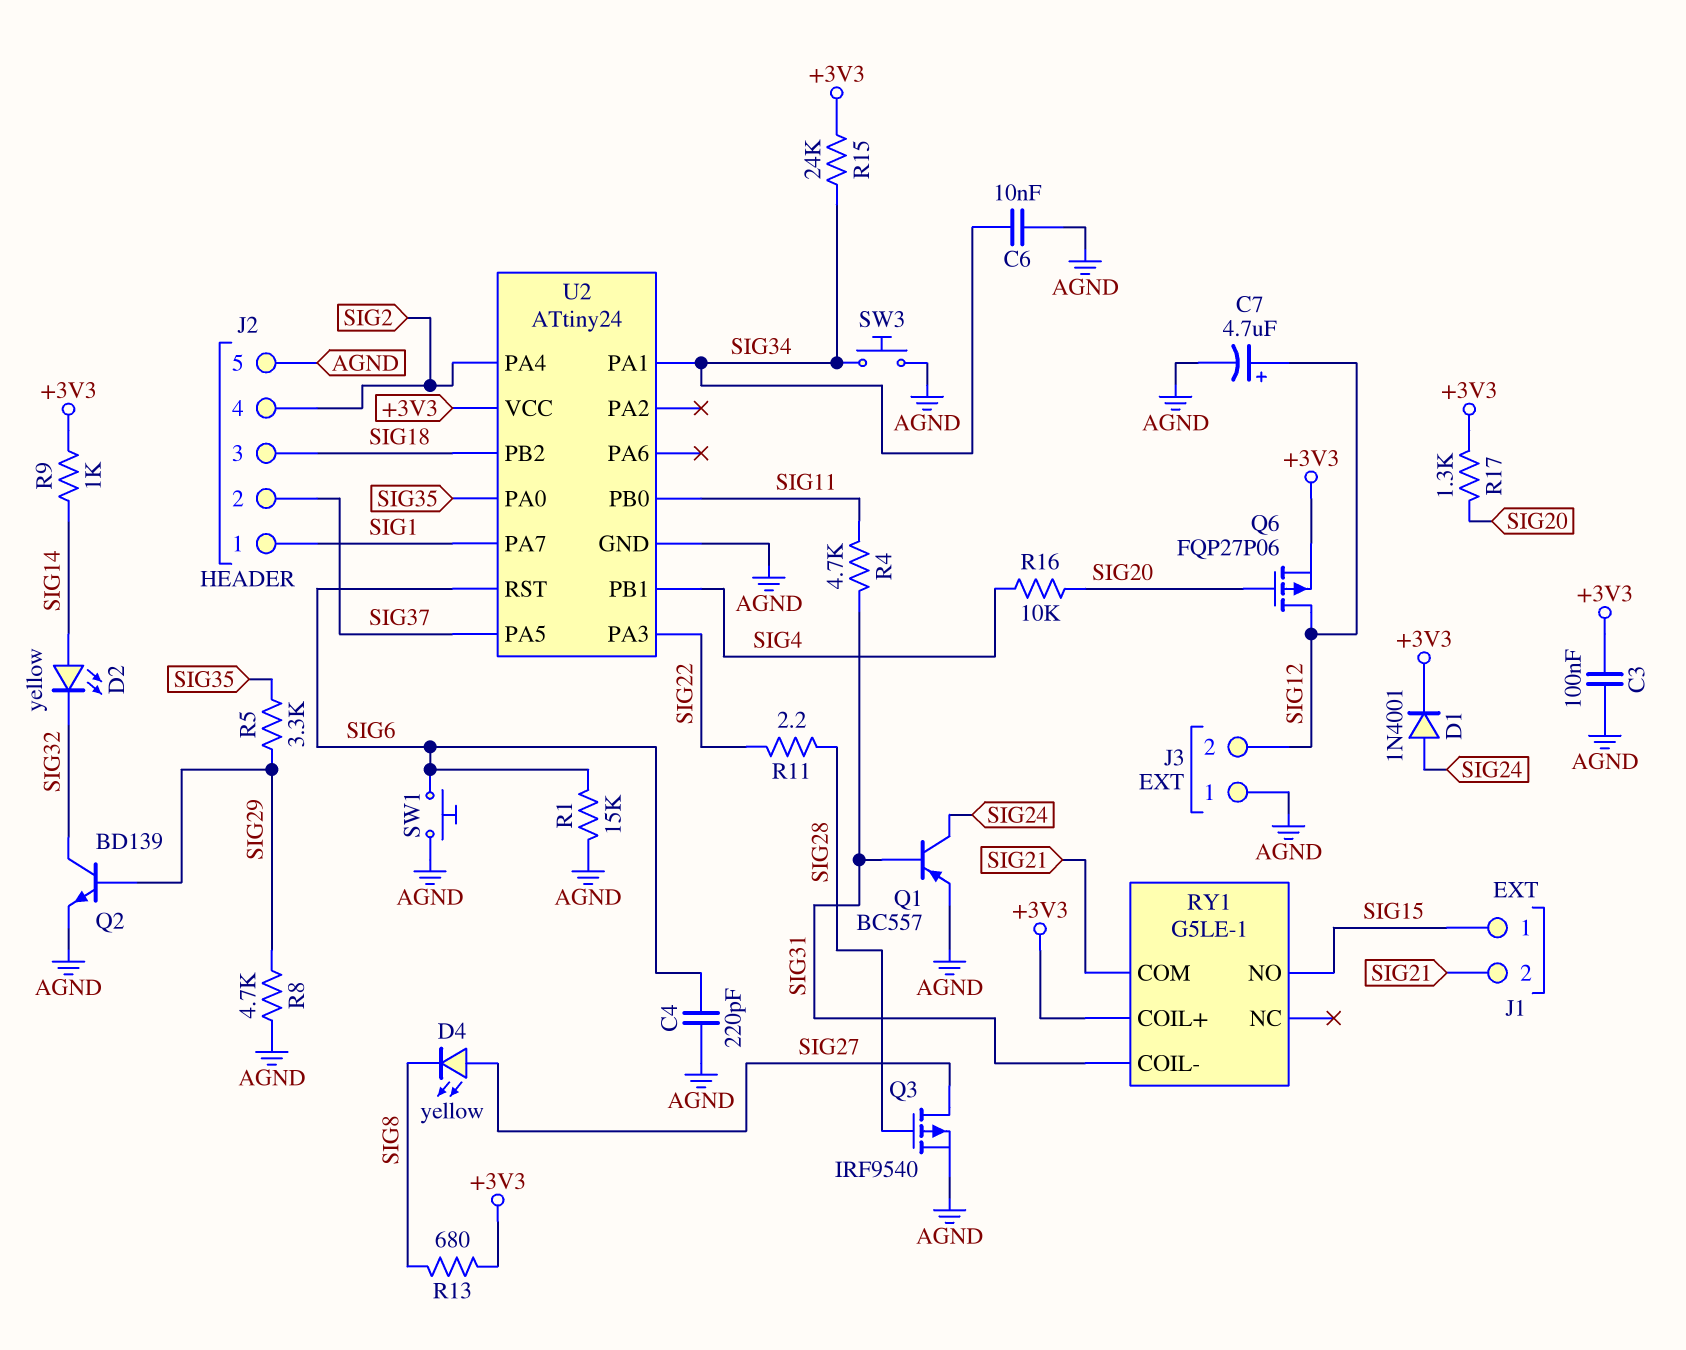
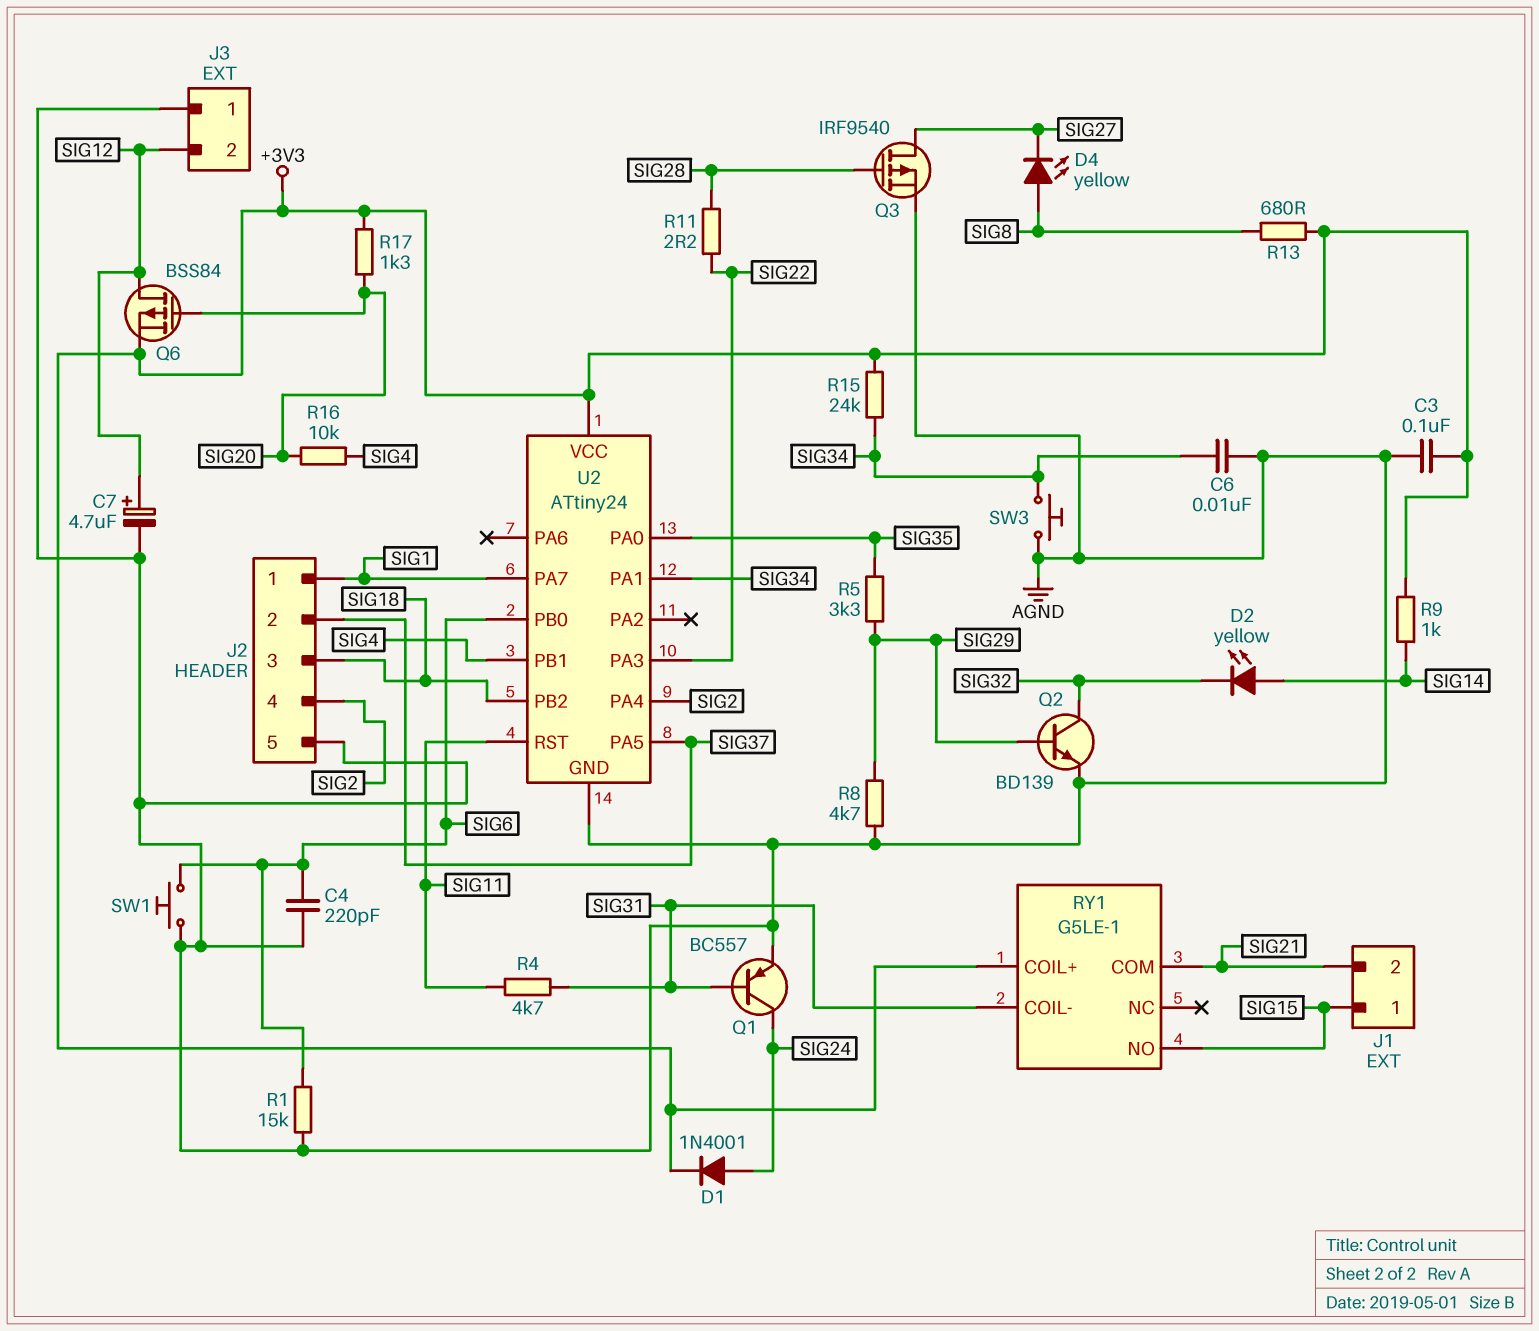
D4: LED yellow (A SIG27, K SIG8) -> LED yellow (A SIG8, K SIG27)
Q6: PMOS FQP27P06 (G SIG20, D SIG12, S +3V3) -> PMOS BSS84 (G SIG20, D SIG12, S +3V3)
U2 pin PB0: SIG11 -> SIG6
U2 pin RST: SIG6 -> SIG11

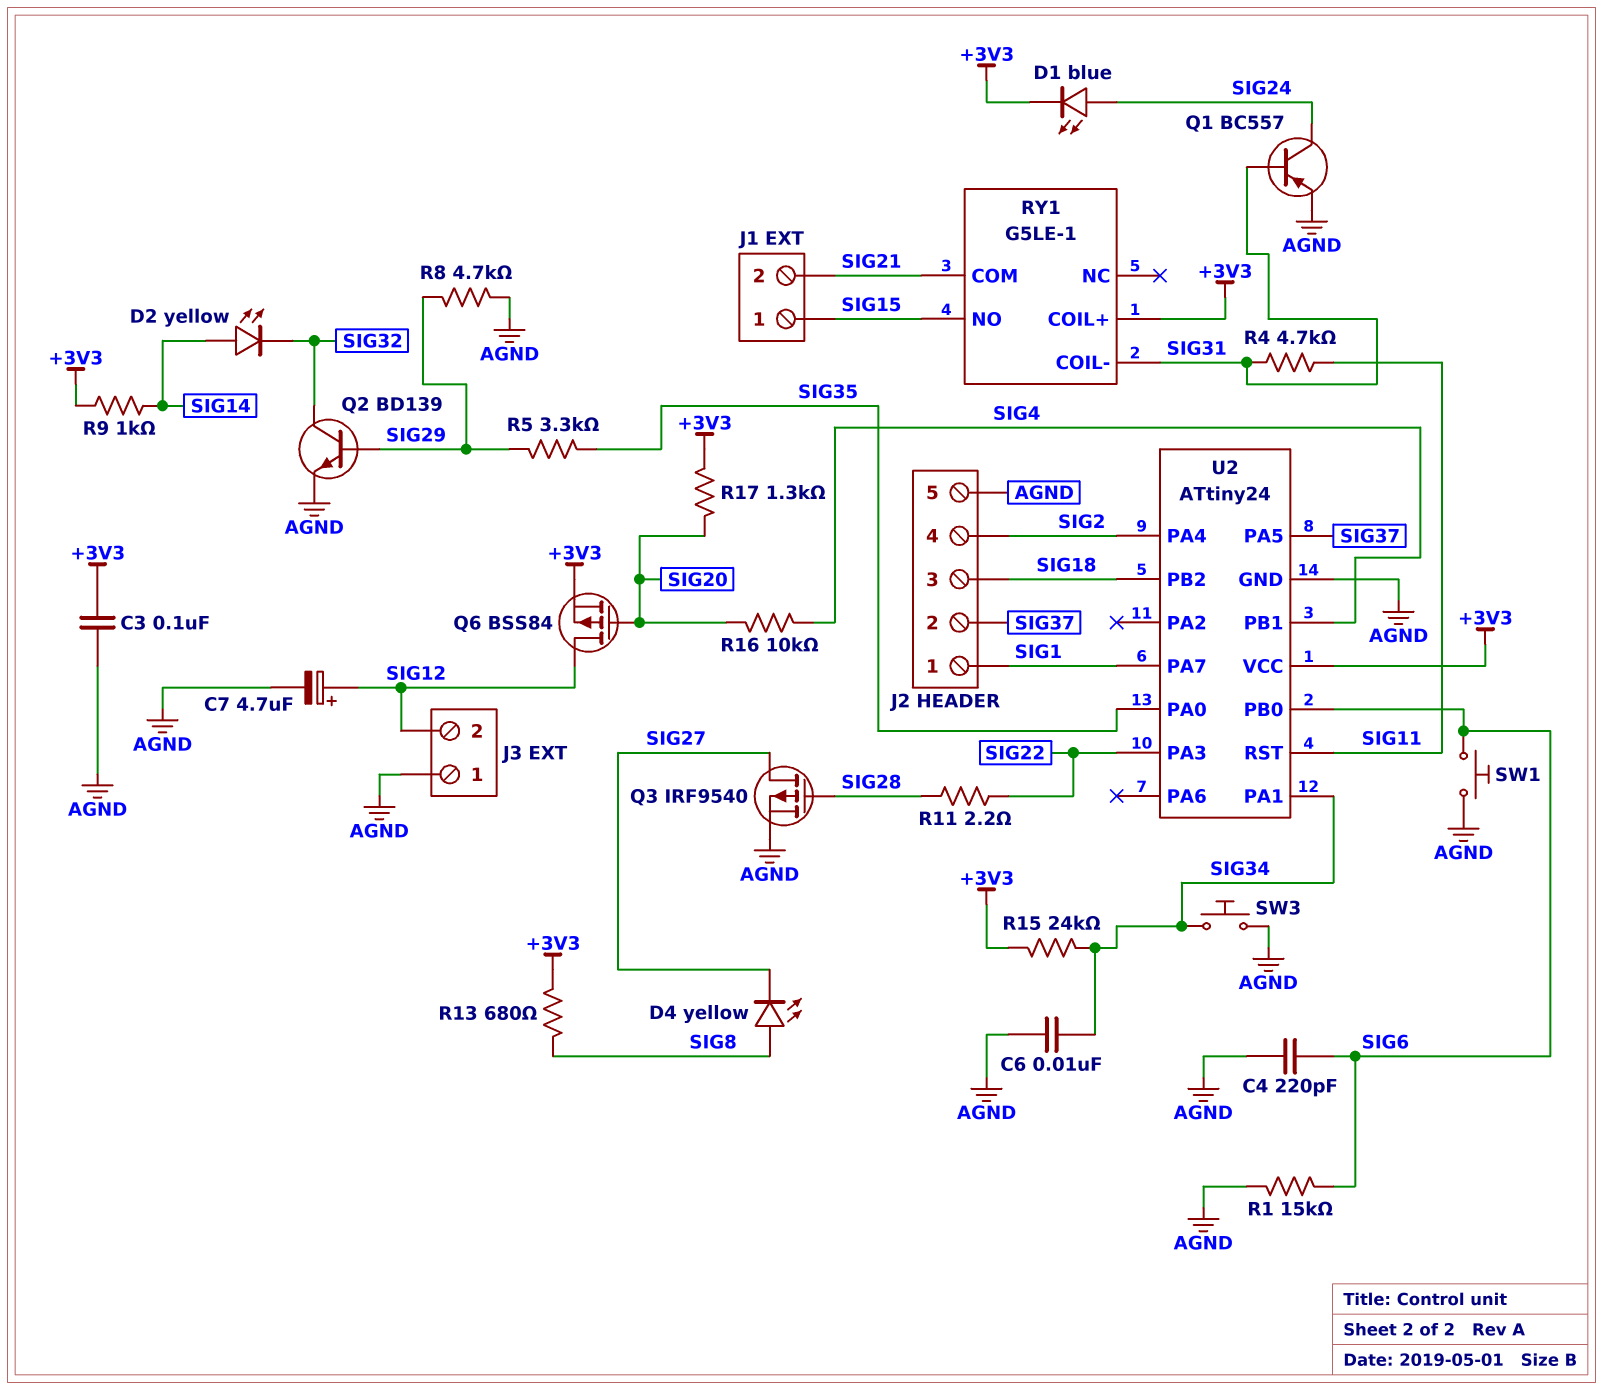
D1: diode 1N4001 (A SIG24, K +3V3) -> LED blue (A SIG24, K +3V3)

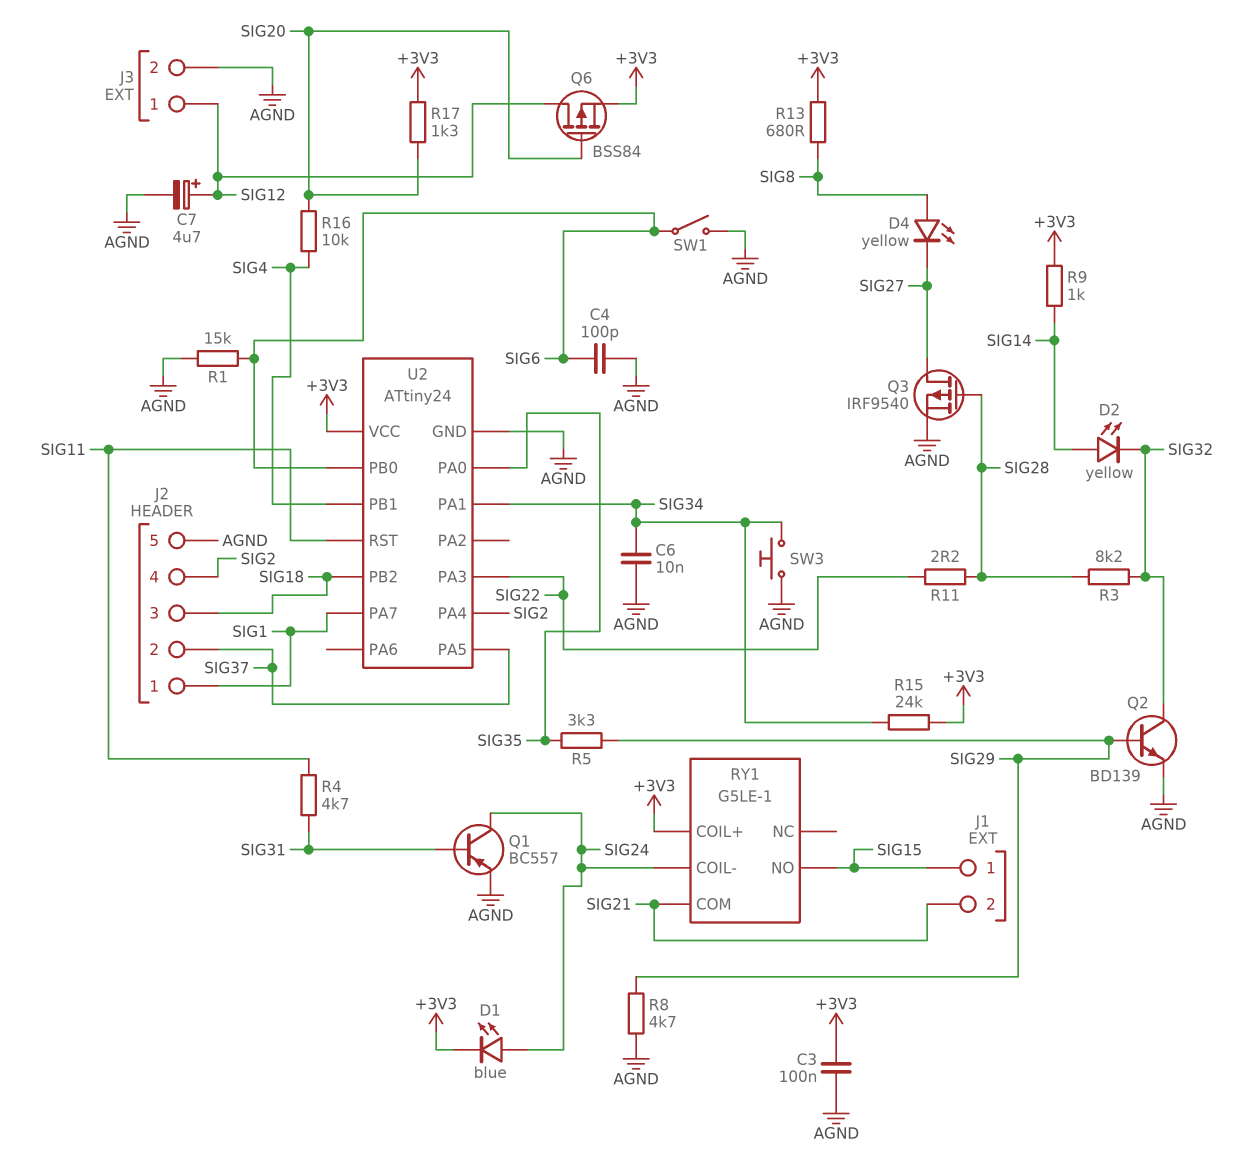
C4: 220pF (AGND, SIG6) -> 100pF (AGND, SIG6)
J3 pin 1: AGND -> SIG12
J3 pin 2: SIG12 -> AGND
R3: none -> 8.2k (SIG28, SIG32)
RY1 pin COIL-: SIG31 -> SIG24
SW1: button (AGND, SIG6) -> switch (AGND, SIG6)

